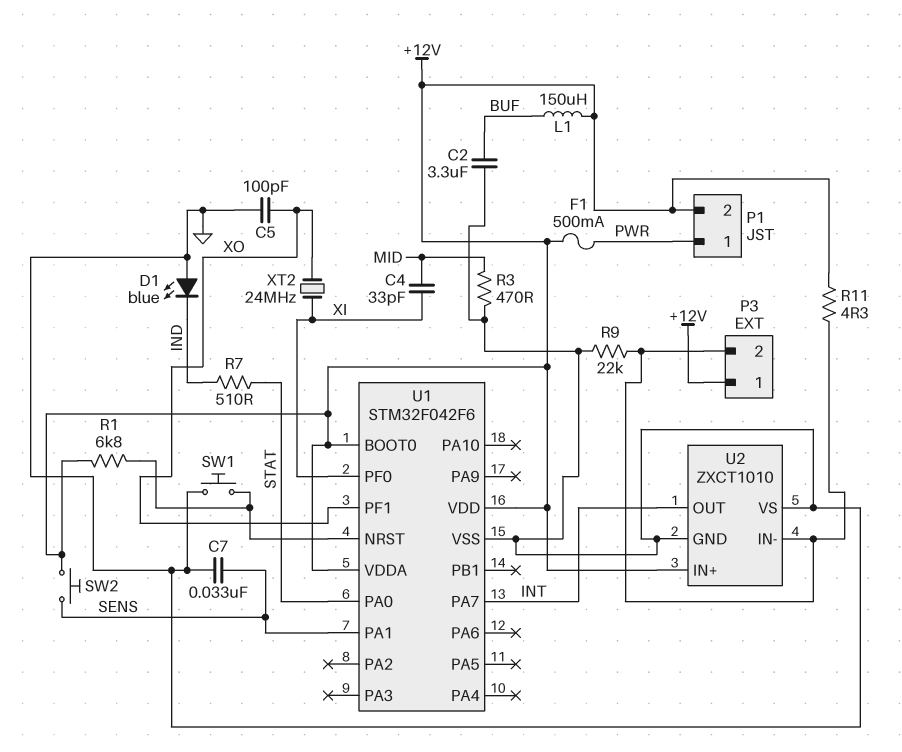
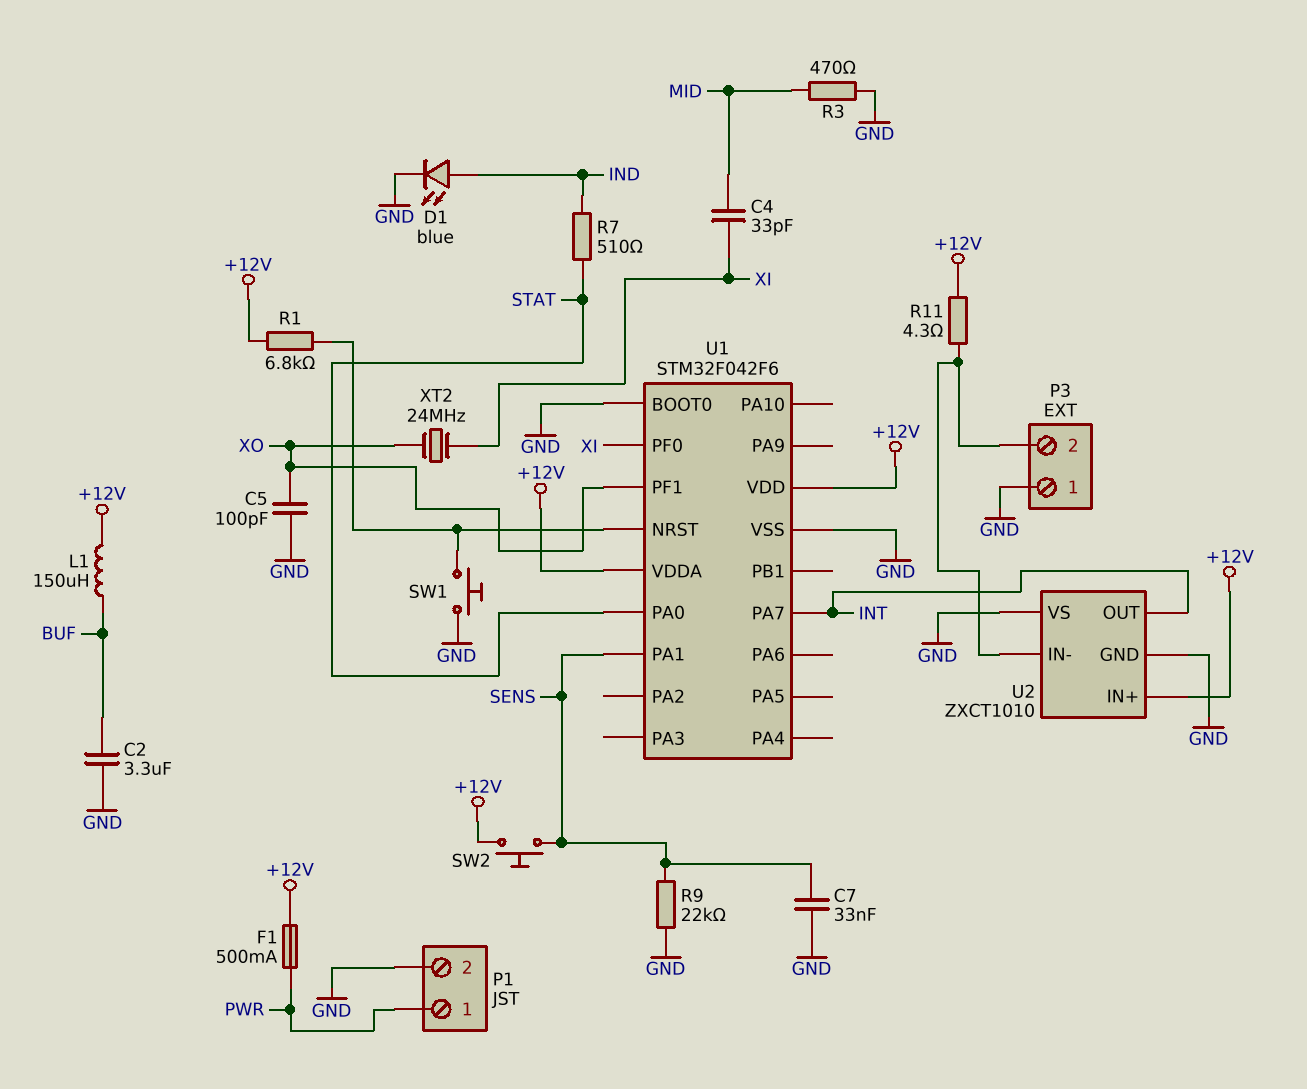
D1: LED blue (A GND, K IND) -> LED blue (A IND, K GND)
P1 pin 2: +12V -> GND
P3 pin 1: +12V -> GND
R9: 22k (GND, P3/2) -> 22k (GND, SENS)
U1 pin BOOT0: +12V -> GND

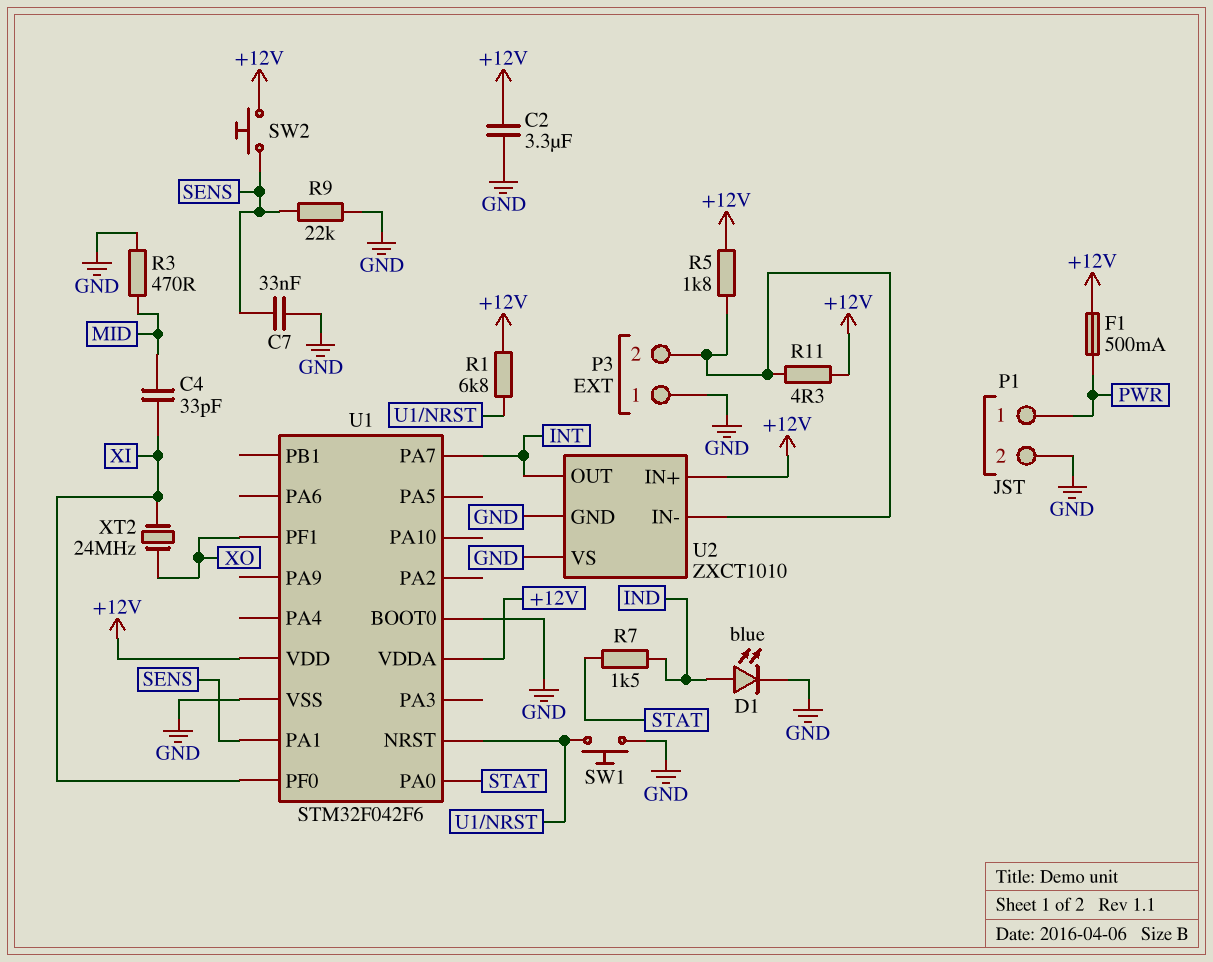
C2: 3.3uF (BUF, GND) -> 3.3uF (+12V, GND)
C5: 100pF (GND, XO) -> none
L1: 150uH (+12V, BUF) -> none
R5: none -> 1.8k (+12V, P3/2)
R7: 510 (IND, STAT) -> 1.5k (IND, STAT)

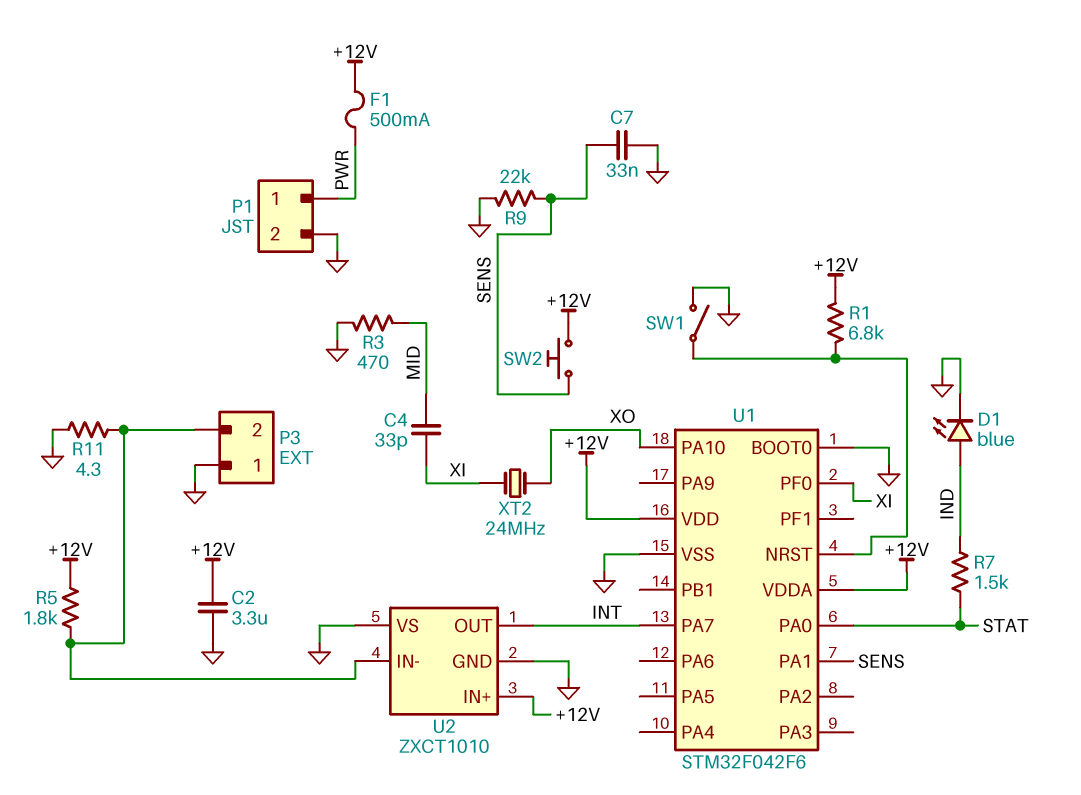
R11: 4.3 (+12V, P3/2) -> 4.3 (GND, P3/2)
SW1: button (GND, U1/NRST) -> switch (GND, U1/NRST)
U1 pin PA10: none -> XO
U1 pin PF1: XO -> none

